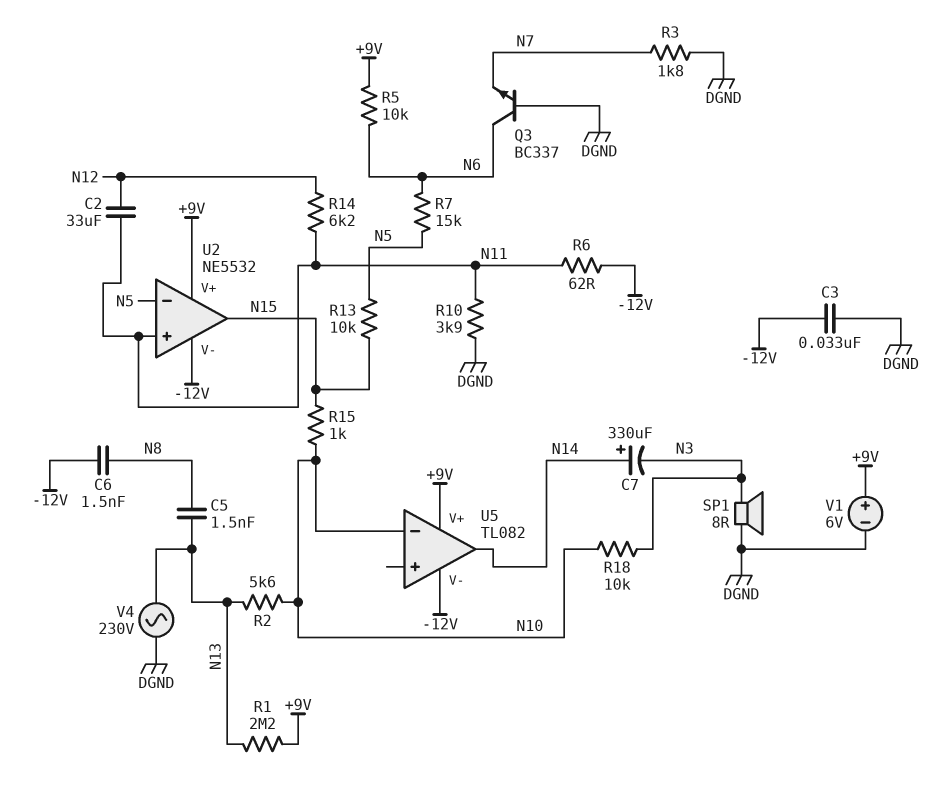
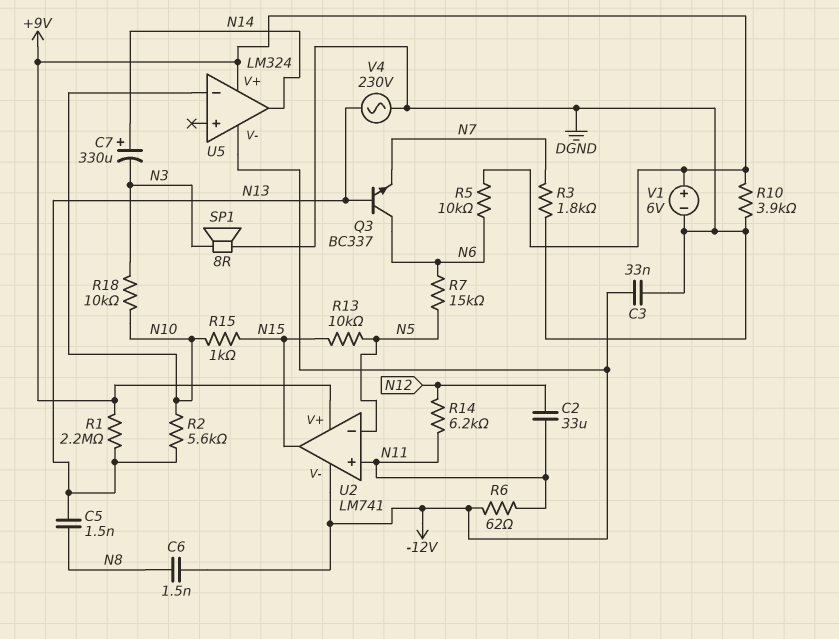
Q3: NPN BC337 (B DGND, C N6, E N7) -> NPN BC337 (B N13, C N6, E N7)
R10: 3.9k (DGND, N11) -> 3.9k (+9V, DGND)
U2: NE5532 -> LM741
U5: TL082 -> LM324

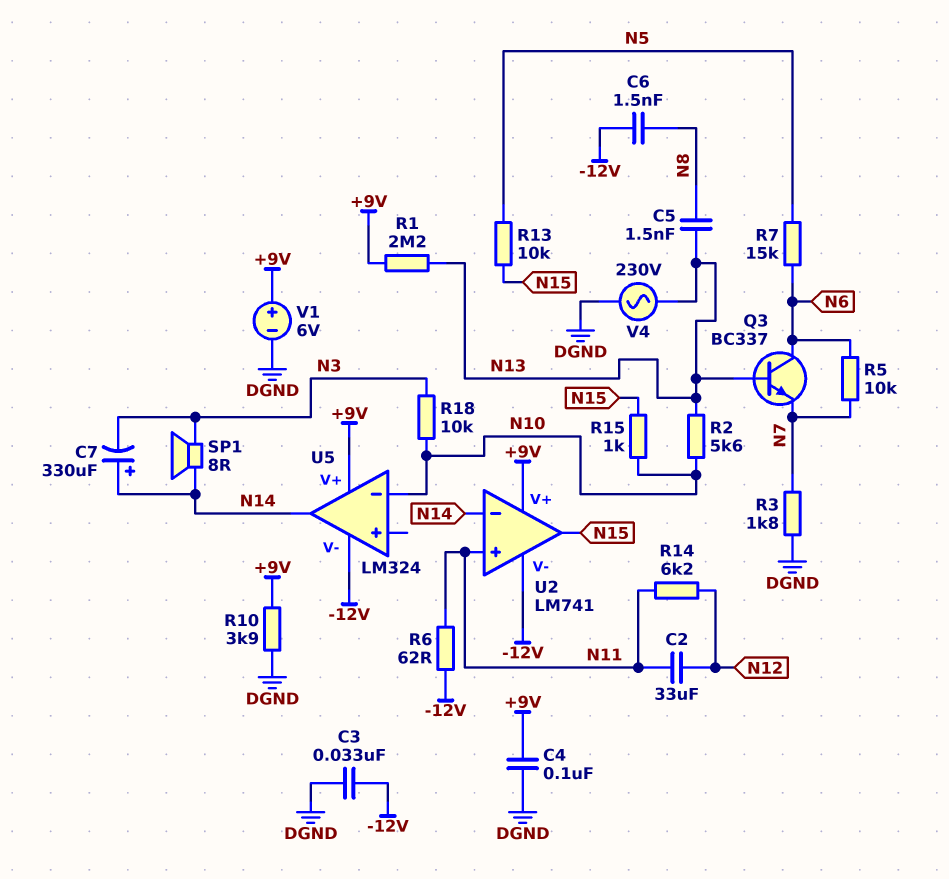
C4: none -> 100nF (+9V, DGND)
R5: 10k (+9V, N6) -> 10k (N6, N7)
SP1: speaker 8R (DGND, N3) -> speaker 8R (N3, N14)
U2 pin in-: N5 -> N14

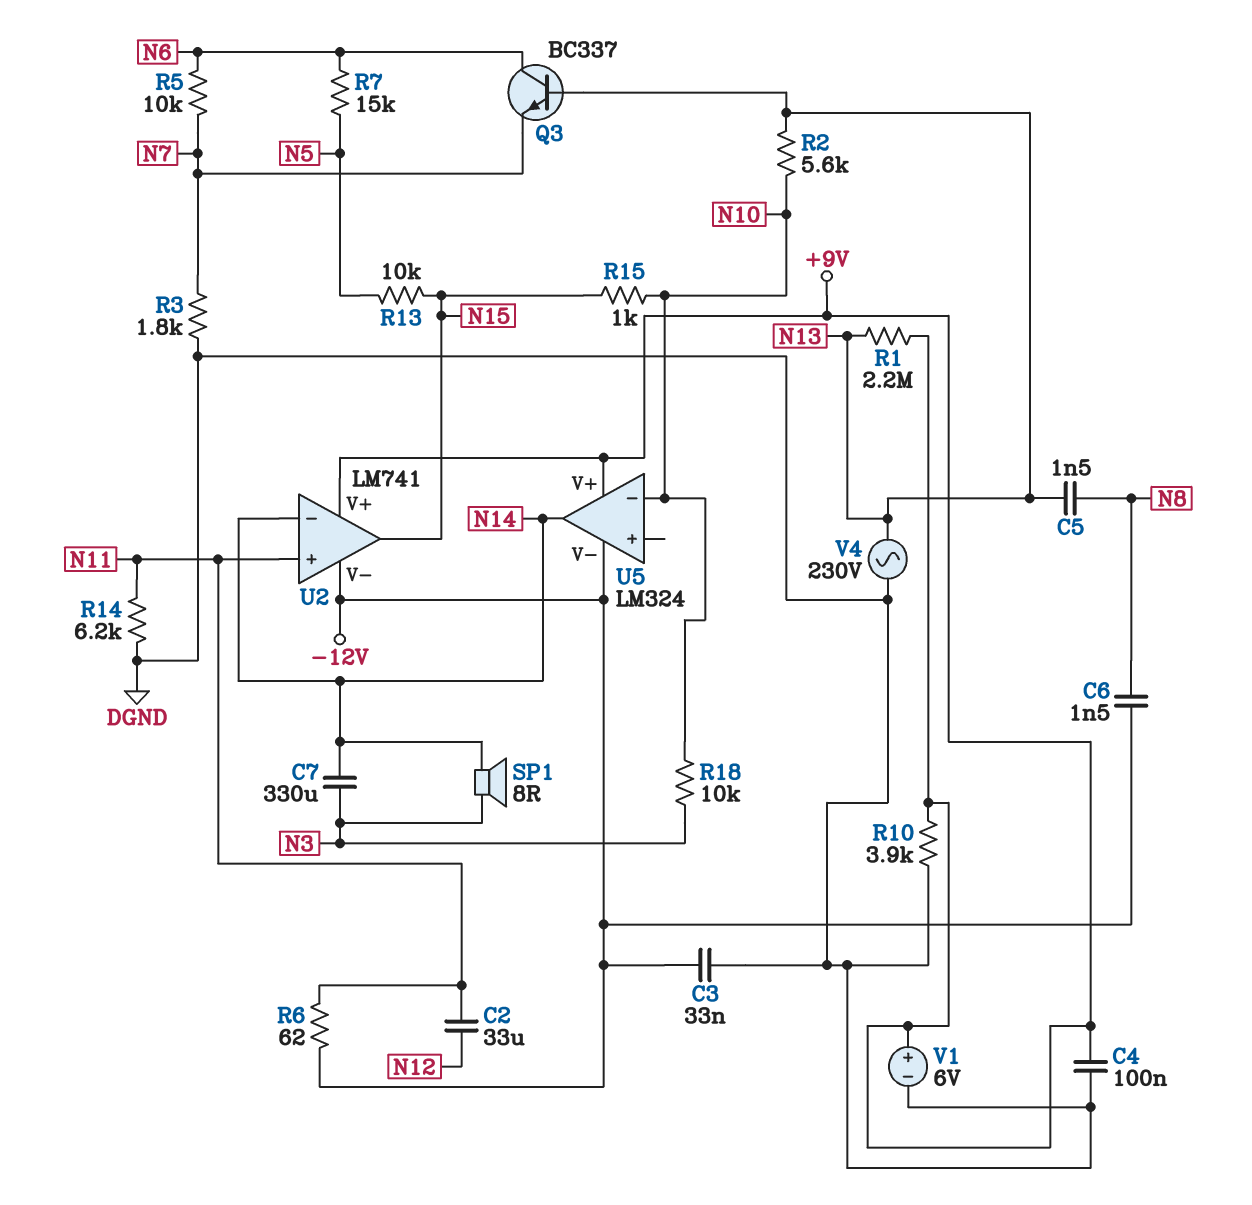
C7: 330uF (plus N14, minus N3) -> 330uF (N3, N14)
R14: 6.2k (N11, N12) -> 6.2k (DGND, N11)

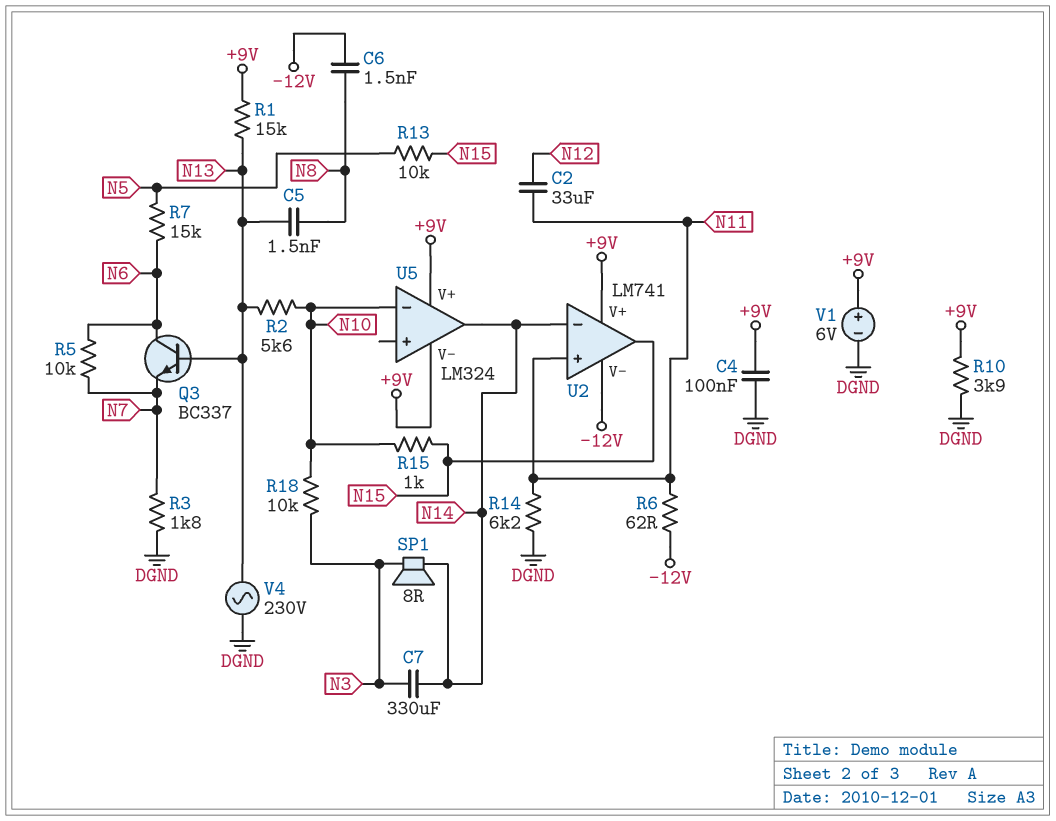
C3: 33nF (-12V, DGND) -> none
R1: 2.2M (+9V, N13) -> 15k (+9V, N13)
U5 pin V-: -12V -> +9V

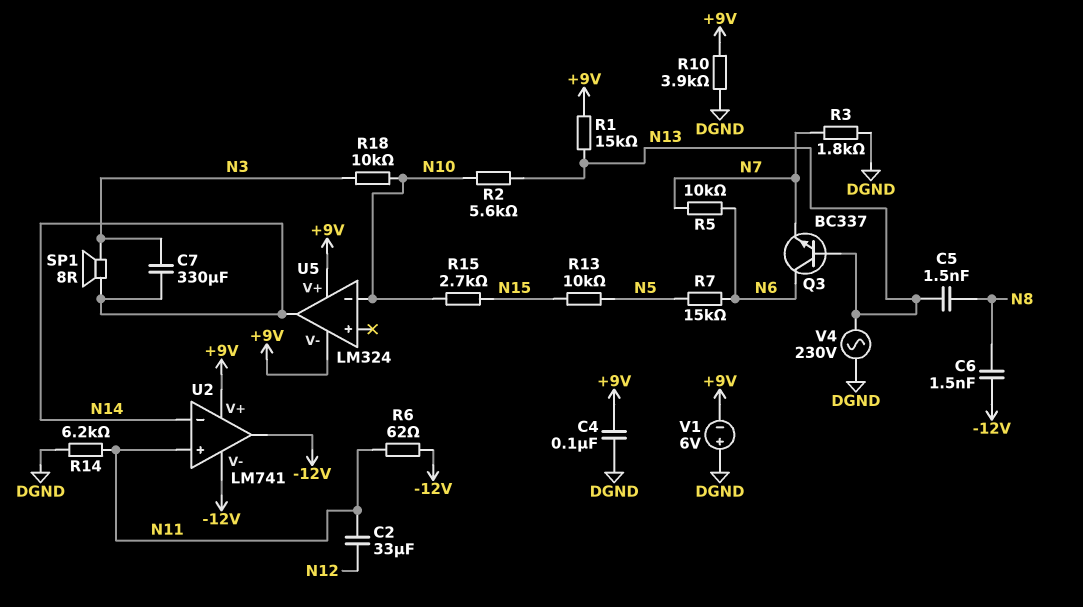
R15: 1k (N10, N15) -> 2.7k (N10, N15)
U2 pin out: N15 -> -12V
V1: 6V (plus +9V, minus DGND) -> 6V (plus DGND, minus +9V)

